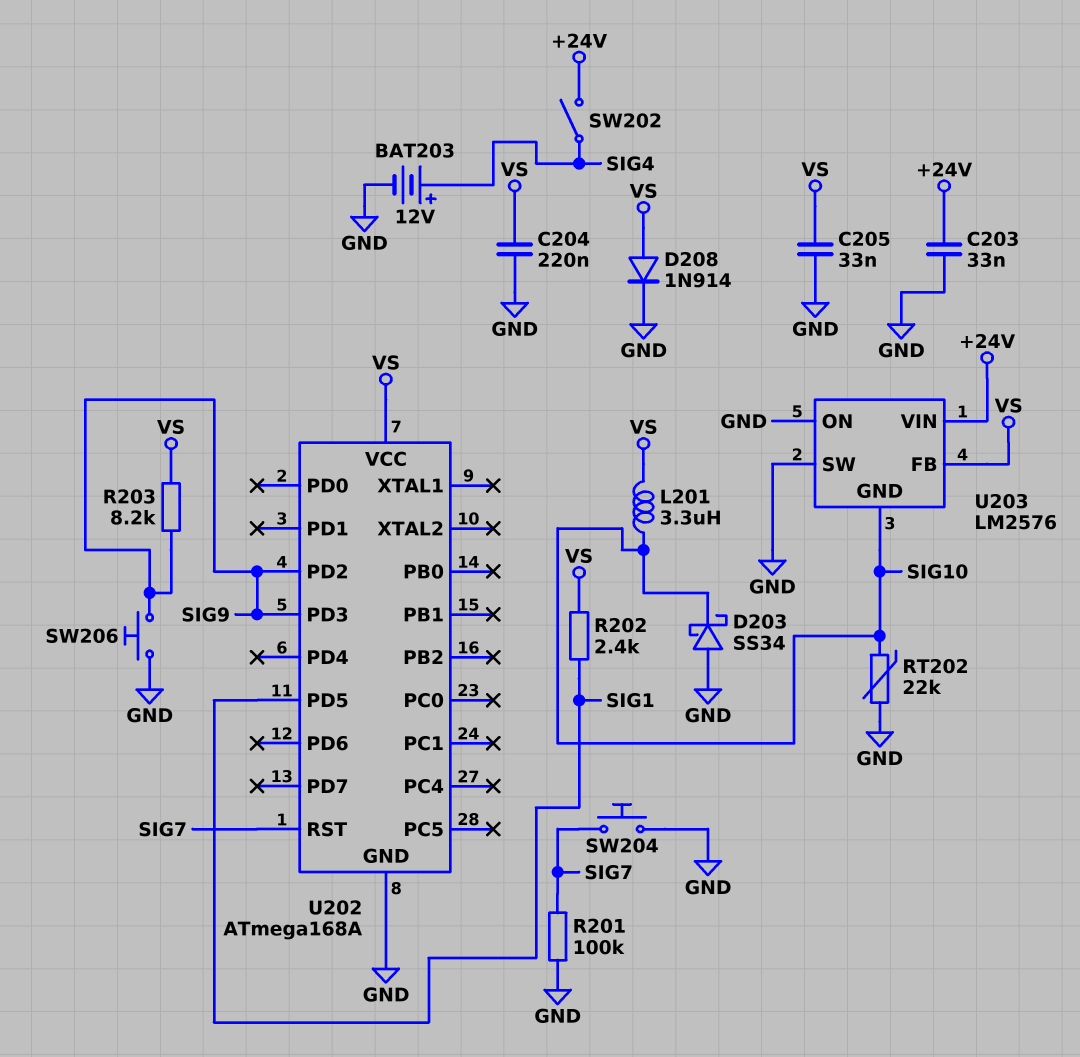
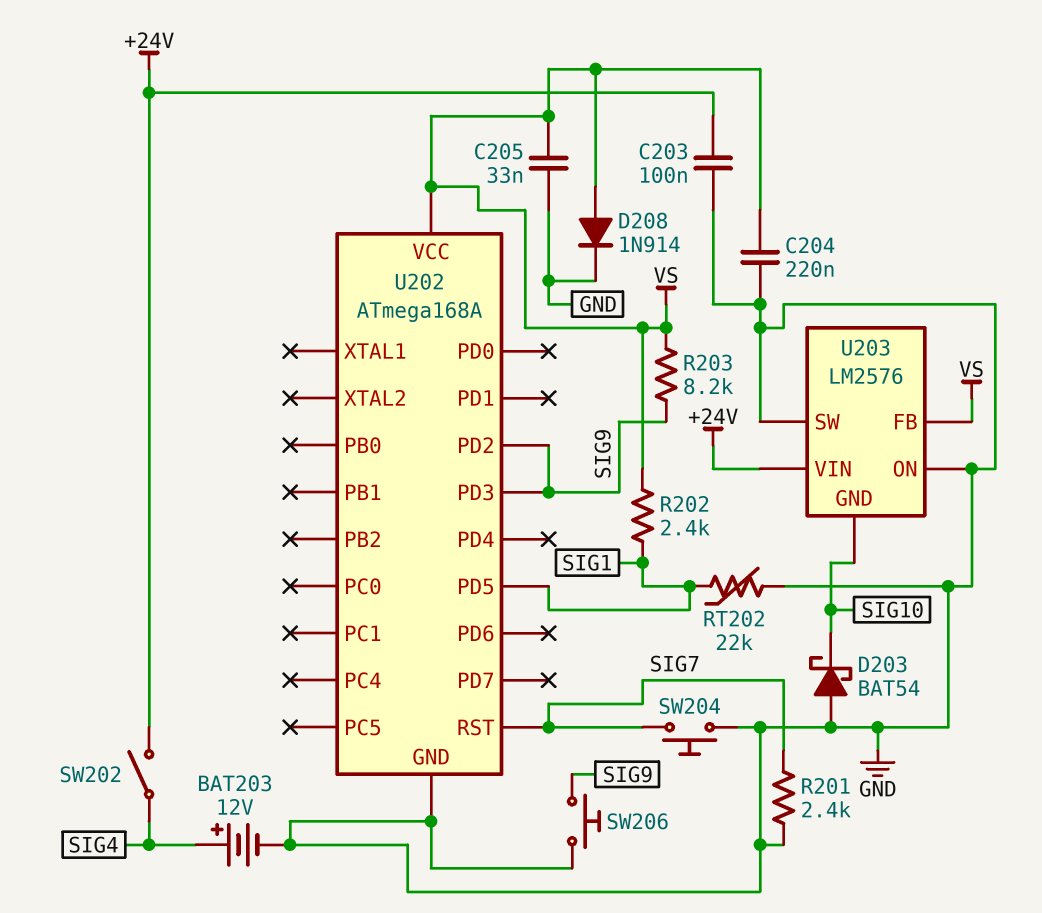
C203: 33nF (+24V, GND) -> 100nF (+24V, GND)
D203: schottky SS34 (A GND, K SIG10) -> schottky BAT54 (A GND, K SIG10)
L201: 3.3uH (SIG10, VS) -> none
R201: 100k (GND, SIG7) -> 2.4k (GND, SIG7)
RT202: 22k (GND, SIG10) -> 22k (GND, SIG1)

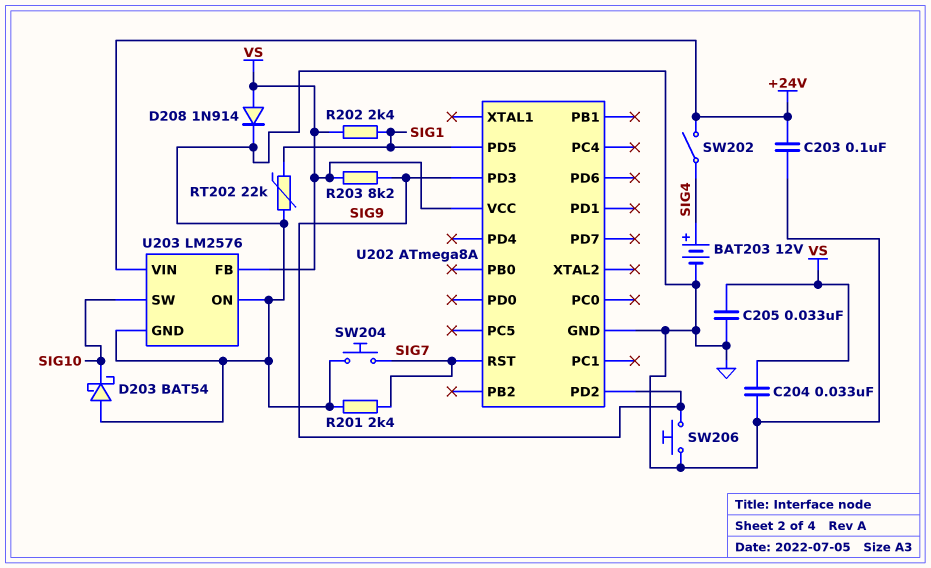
C204: 220nF (GND, VS) -> 33nF (GND, VS)
U202: ATmega168A -> ATmega8A
U203 pin GND: SIG10 -> GND
U203 pin SW: GND -> SIG10

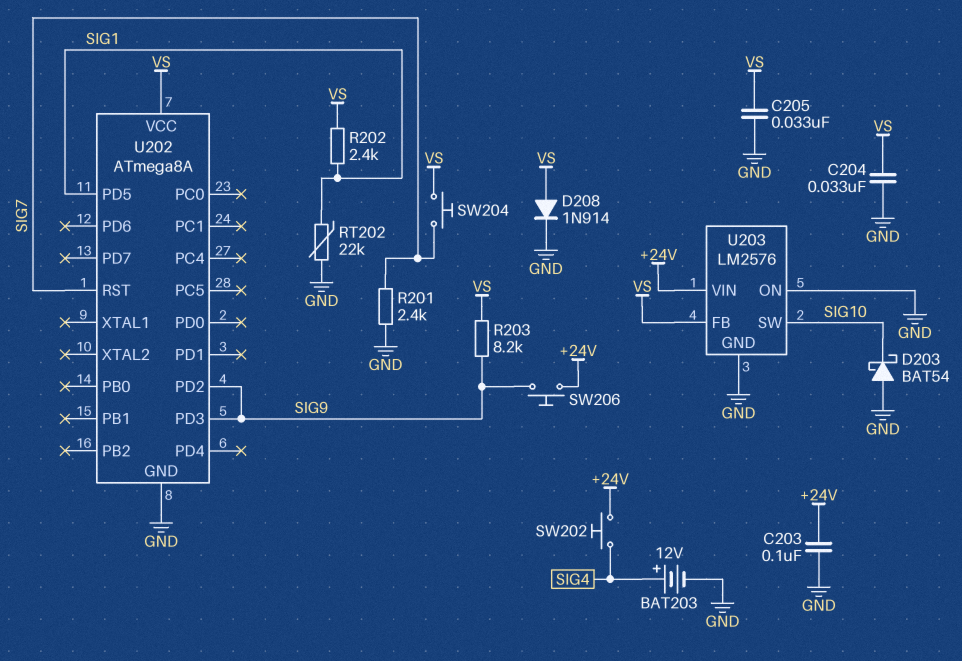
SW202: switch (+24V, SIG4) -> button (+24V, SIG4)
SW204: button (GND, SIG7) -> button (SIG7, VS)
SW206: button (GND, SIG9) -> button (+24V, SIG9)

